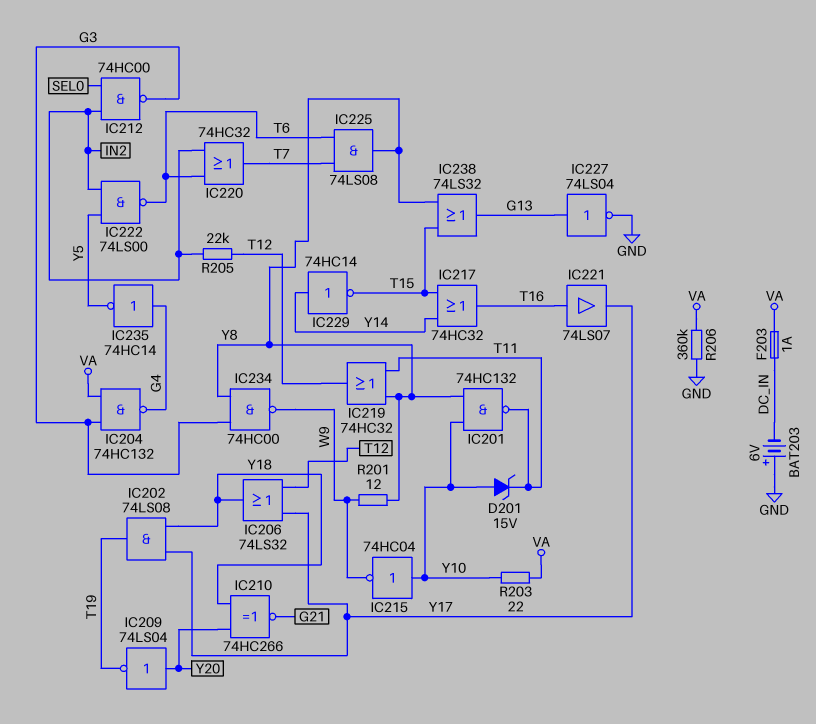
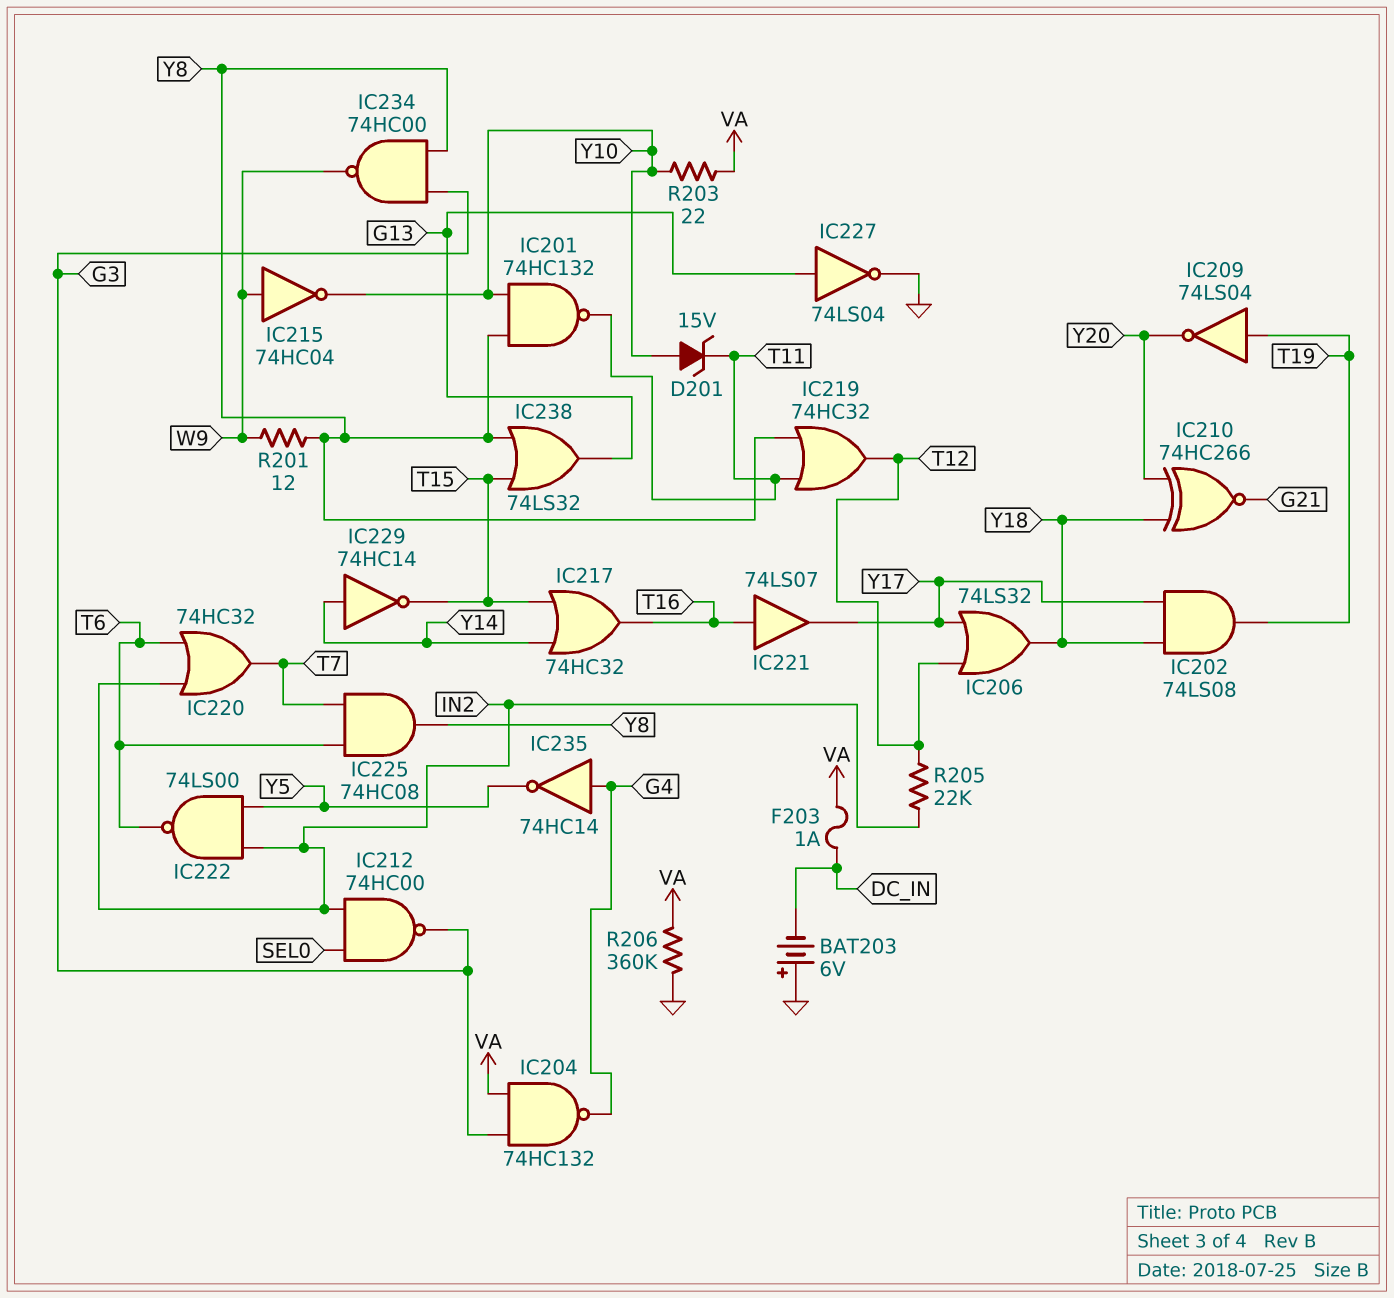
IC209: NOT 74LS04 (in Y20, out T19) -> NOT 74LS04 (in T19, out Y20)
IC215: NOT 74HC04 (in Y10, out W9) -> NOT 74HC04 (in W9, out Y10)
IC225: AND 74LS08 (in T6, in T7, out Y8) -> AND 74HC08 (in T6, in T7, out Y8)

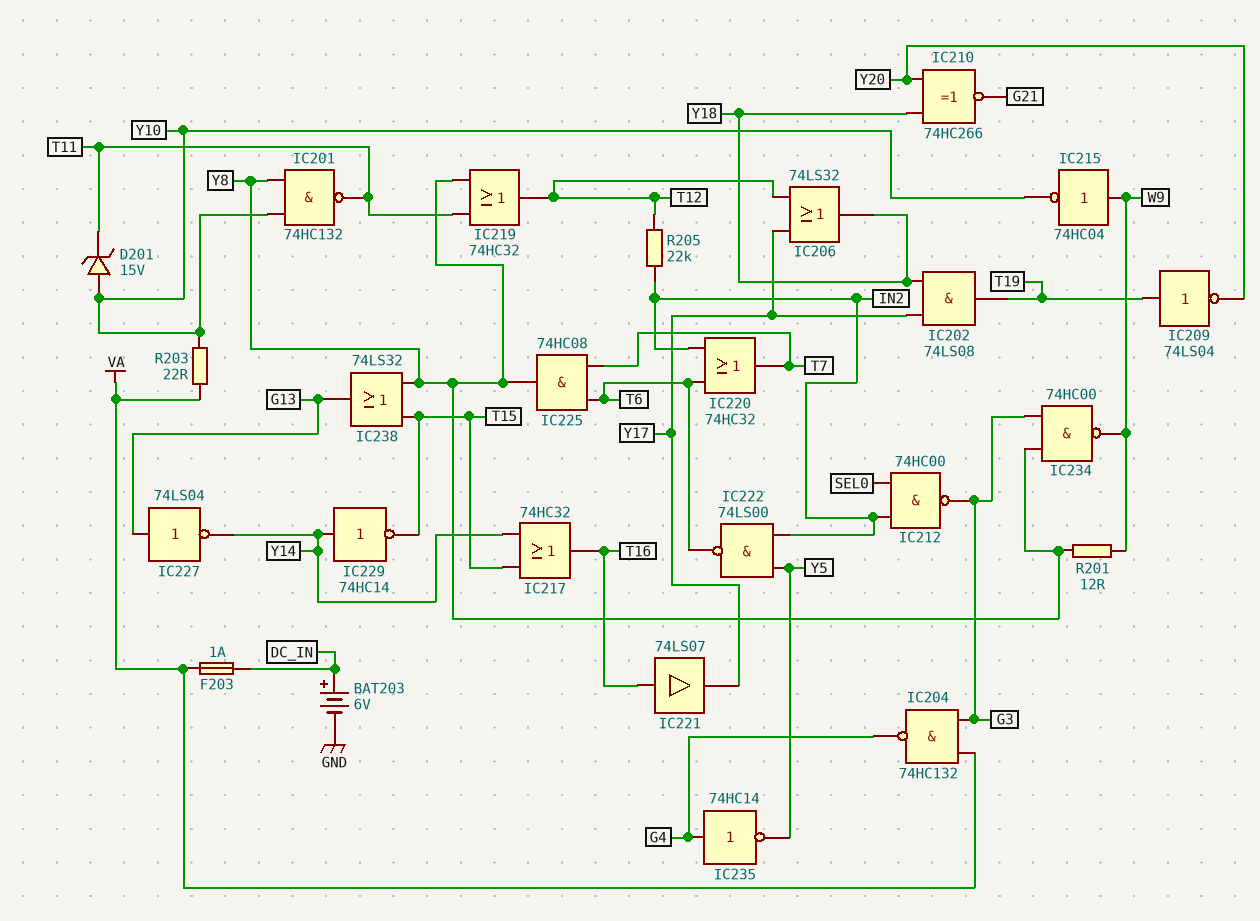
BAT203: 6V (plus GND, minus DC_IN) -> 6V (plus DC_IN, minus GND)
IC227: NOT 74LS04 (in G13, out GND) -> NOT 74LS04 (in G13, out Y14)
R206: 360k (GND, VA) -> none

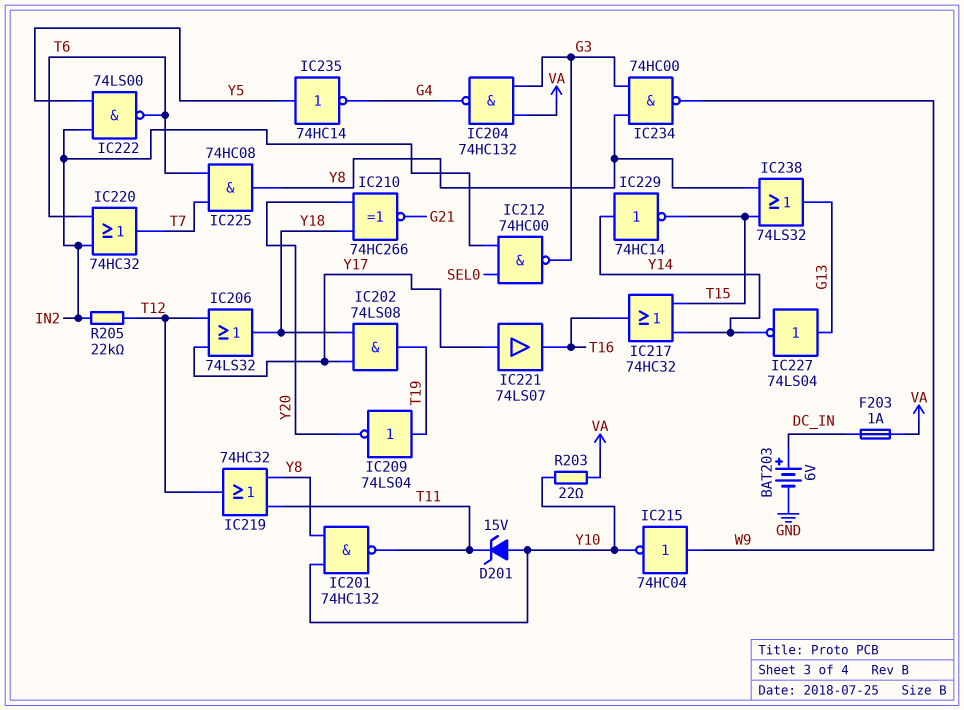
IC221: buffer 74LS07 (in T16, out Y17) -> buffer 74LS07 (in Y17, out T16)
IC235: NOT 74HC14 (in G4, out Y5) -> NOT 74HC14 (in Y5, out G4)
R201: 12 (W9, Y8) -> none

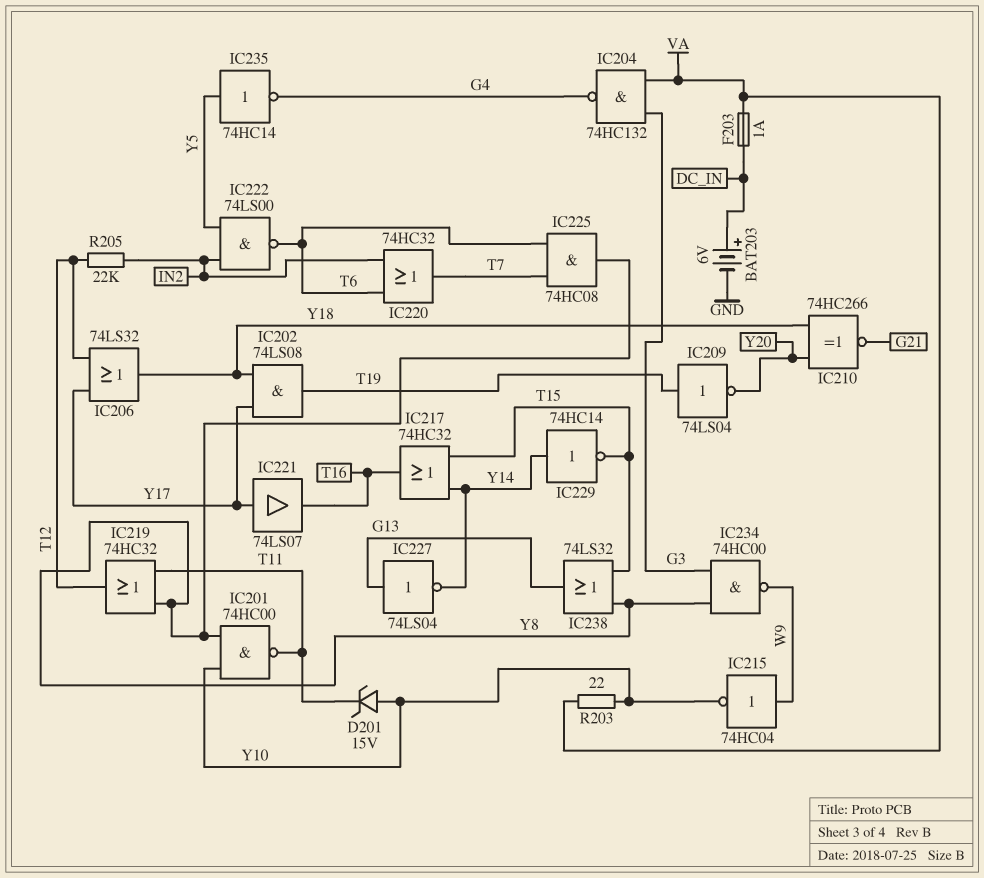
IC201: NAND 74HC132 (in Y8, in Y10, out T11) -> NAND 74HC00 (in Y8, in Y10, out T11)
IC212: NAND 74HC00 (in IN2, in SEL0, out G3) -> none

